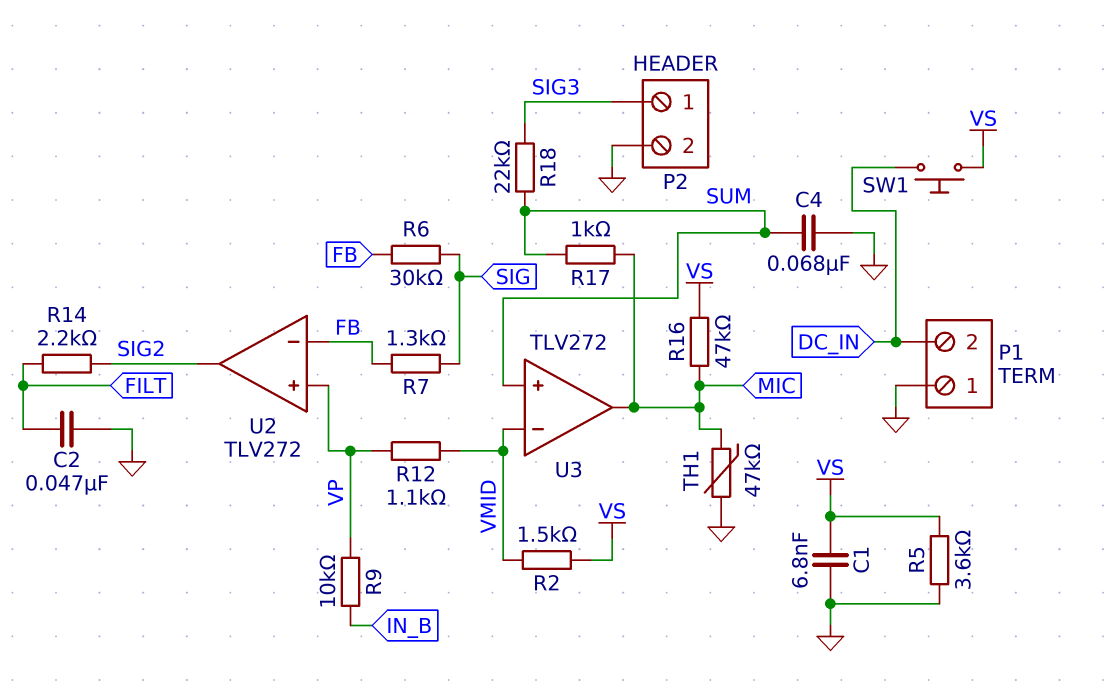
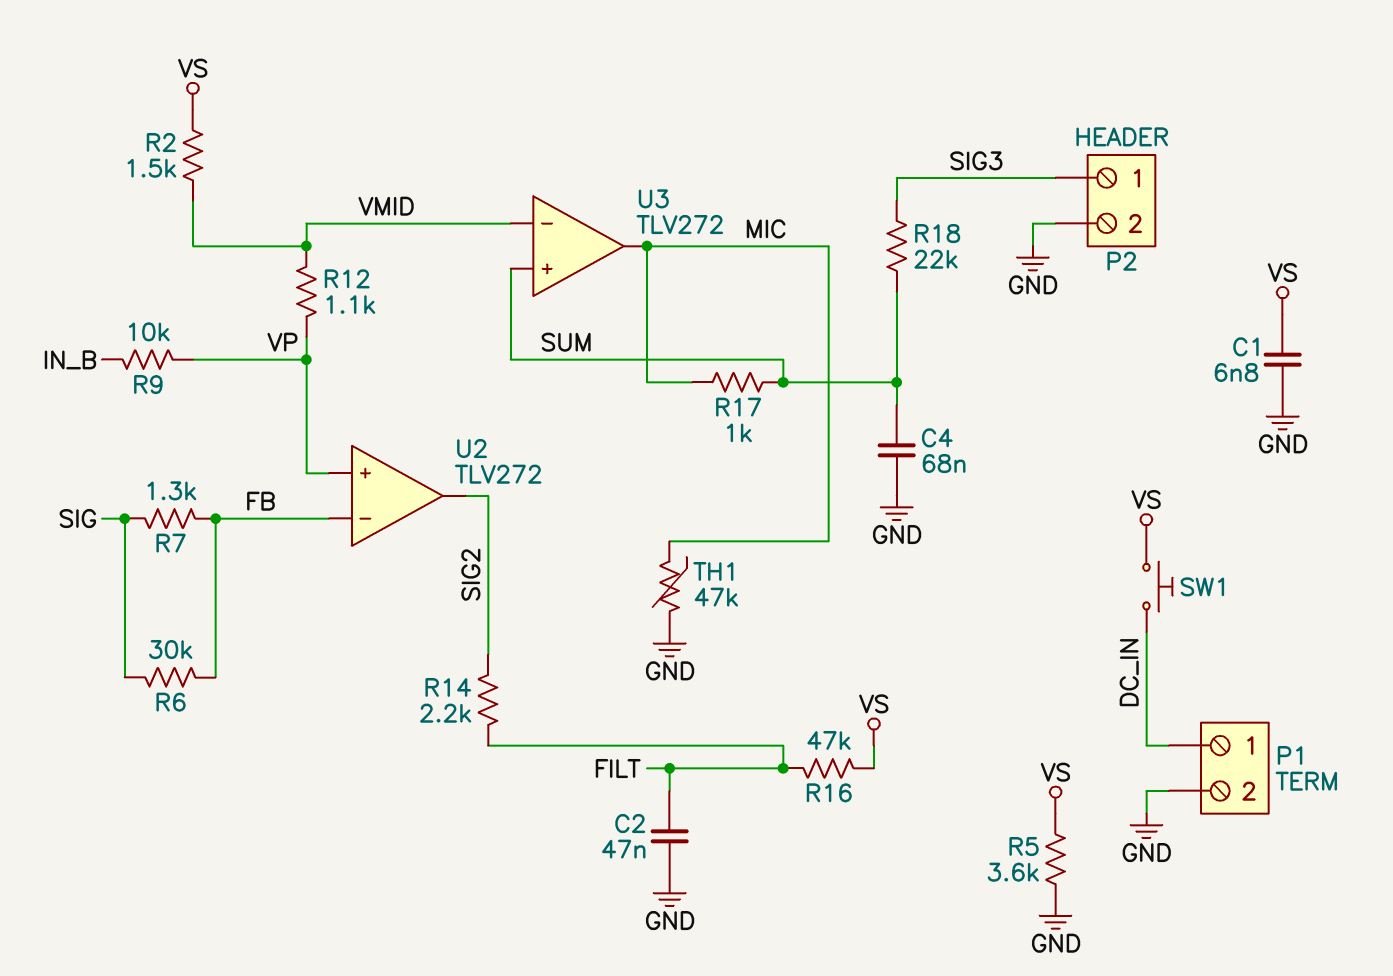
P1 pin 1: GND -> DC_IN
P1 pin 2: DC_IN -> GND
R16: 47k (MIC, VS) -> 47k (FILT, VS)

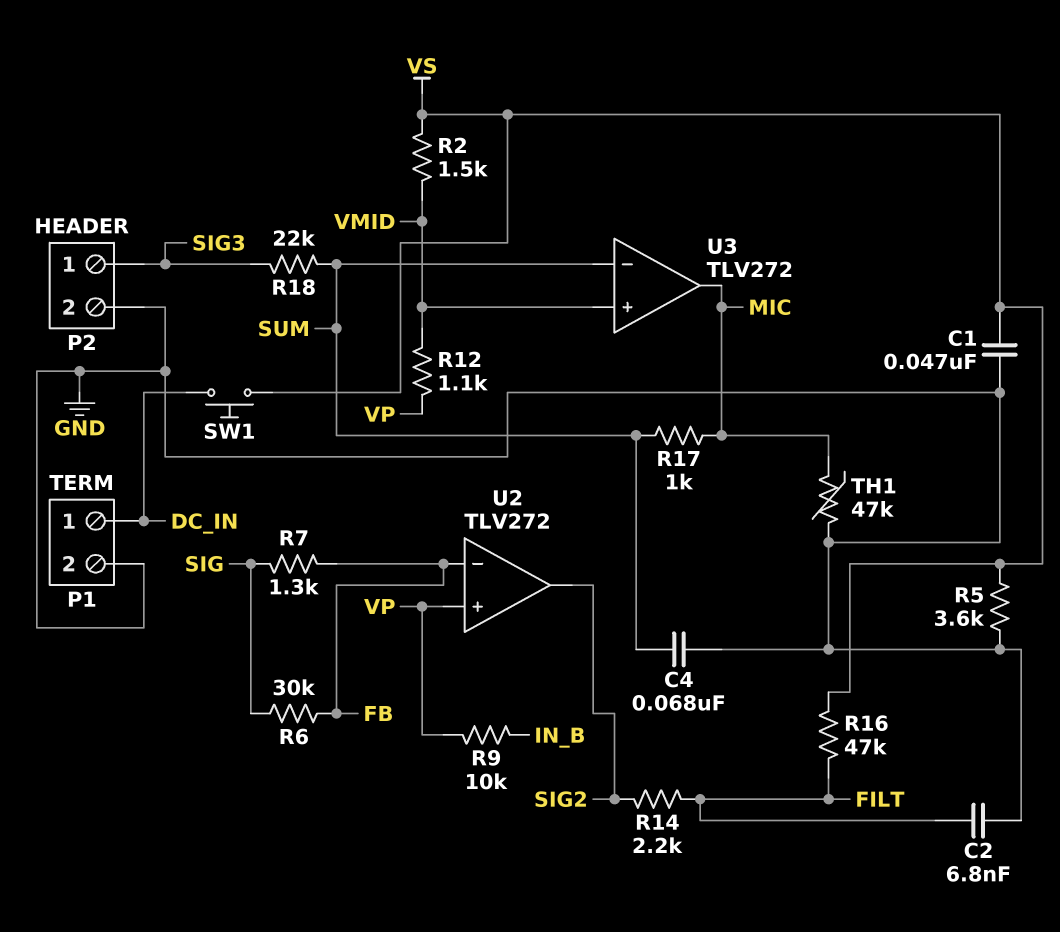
C1: 6.8nF (GND, VS) -> 47nF (GND, VS)
C2: 47nF (FILT, GND) -> 6.8nF (FILT, GND)
U3 pin in+: SUM -> VMID
U3 pin in-: VMID -> SUM

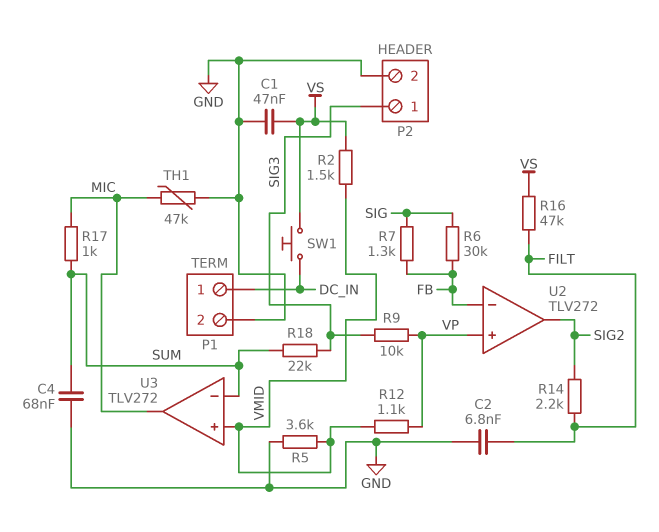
R5: 3.6k (GND, VS) -> 3.6k (GND, VMID)
R9: 10k (IN_B, VP) -> 10k (SIG3, VP)

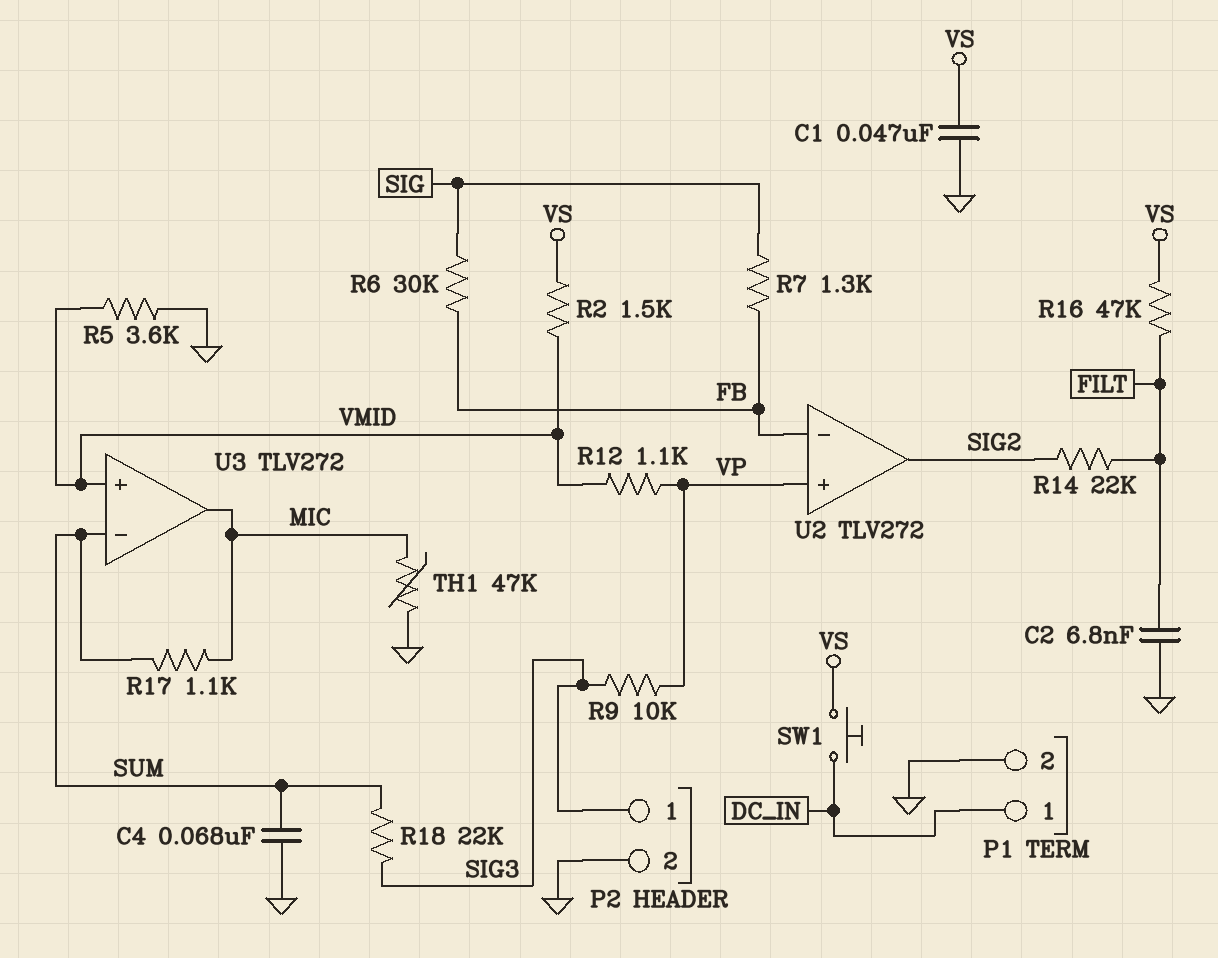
R14: 2.2k (FILT, SIG2) -> 22k (FILT, SIG2)
R17: 1k (MIC, SUM) -> 1.1k (MIC, SUM)

